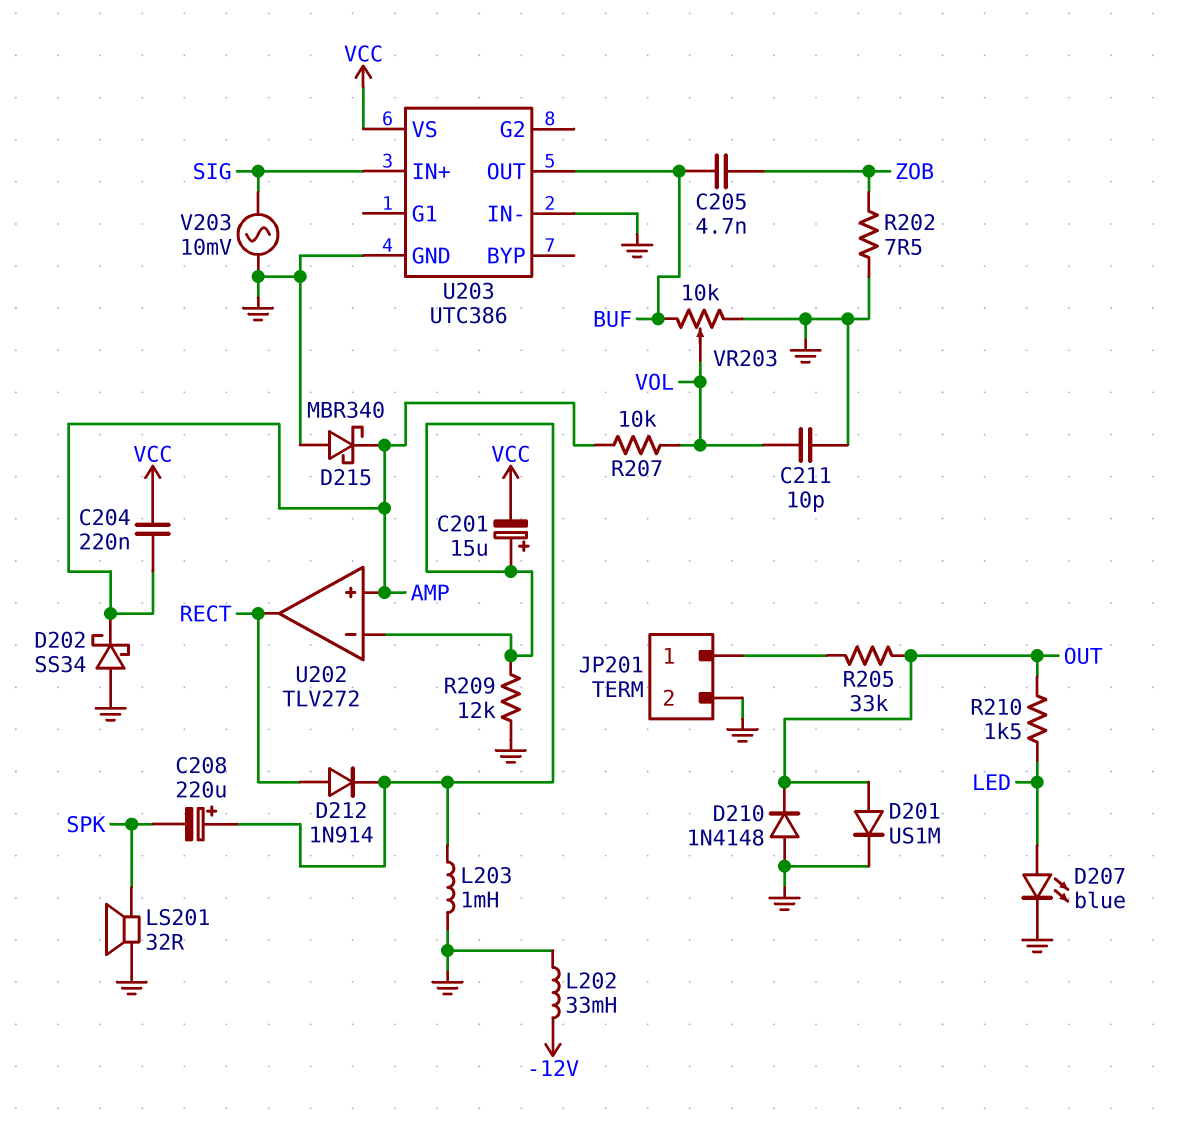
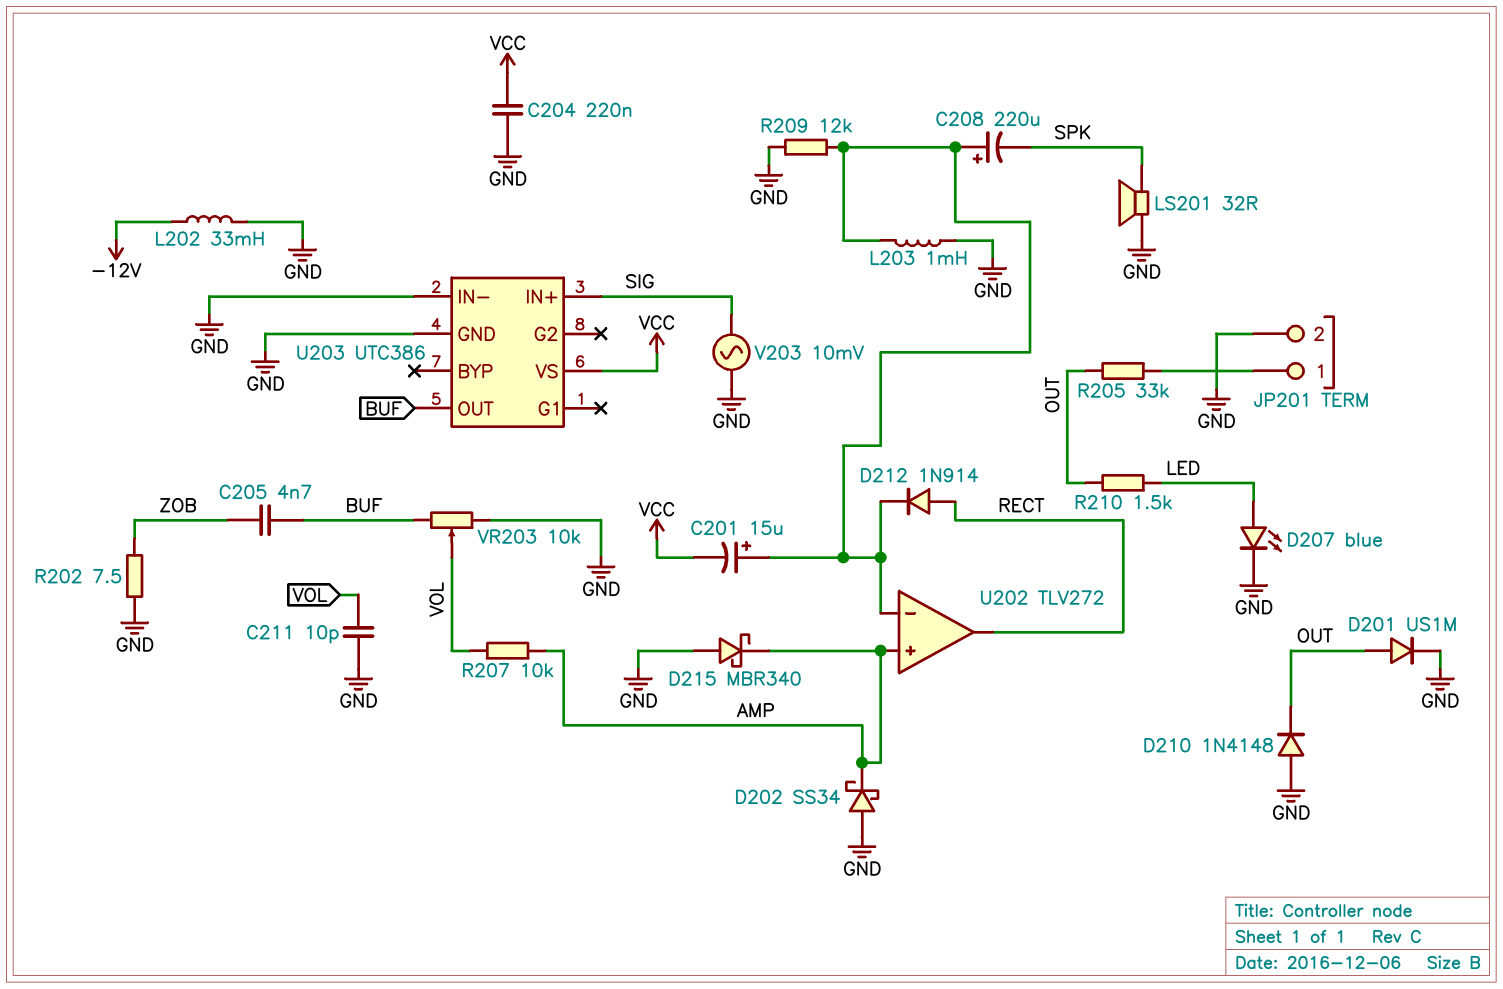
C204: 220nF (AMP, VCC) -> 220nF (GND, VCC)

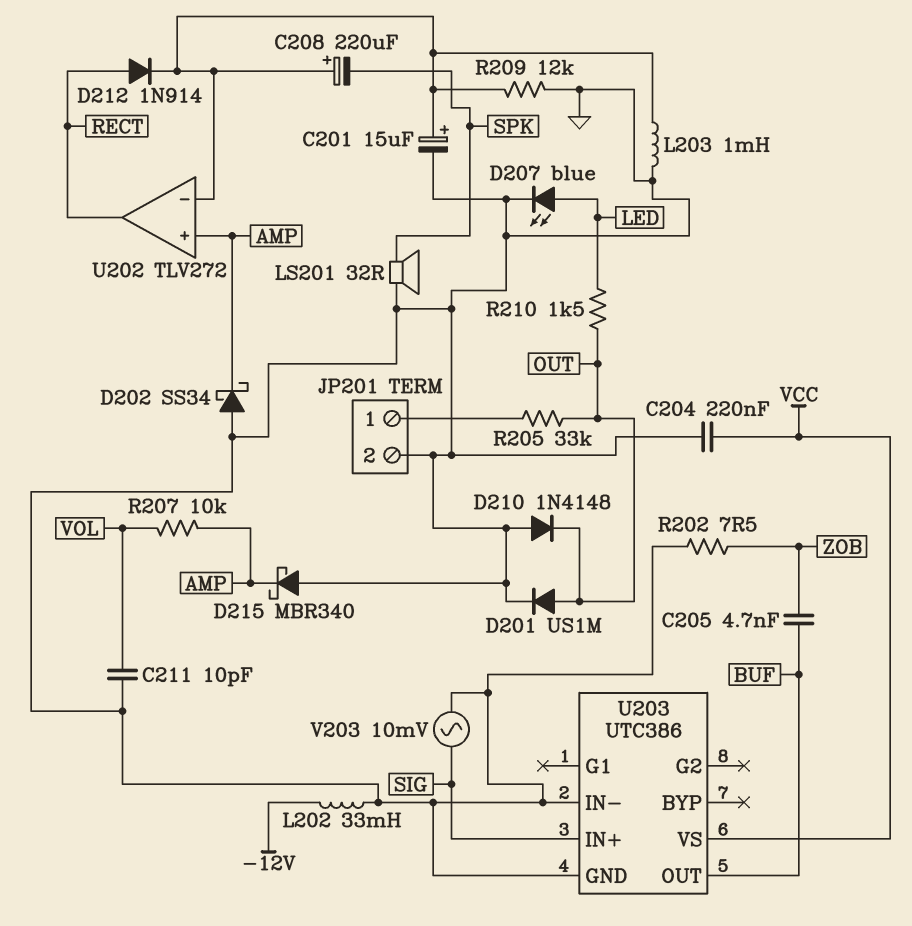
C201: 15uF (plus U202/in-, minus VCC) -> 15uF (plus U202/in-, minus GND)
VR203: 10k (BUF, GND, wiper VOL) -> none

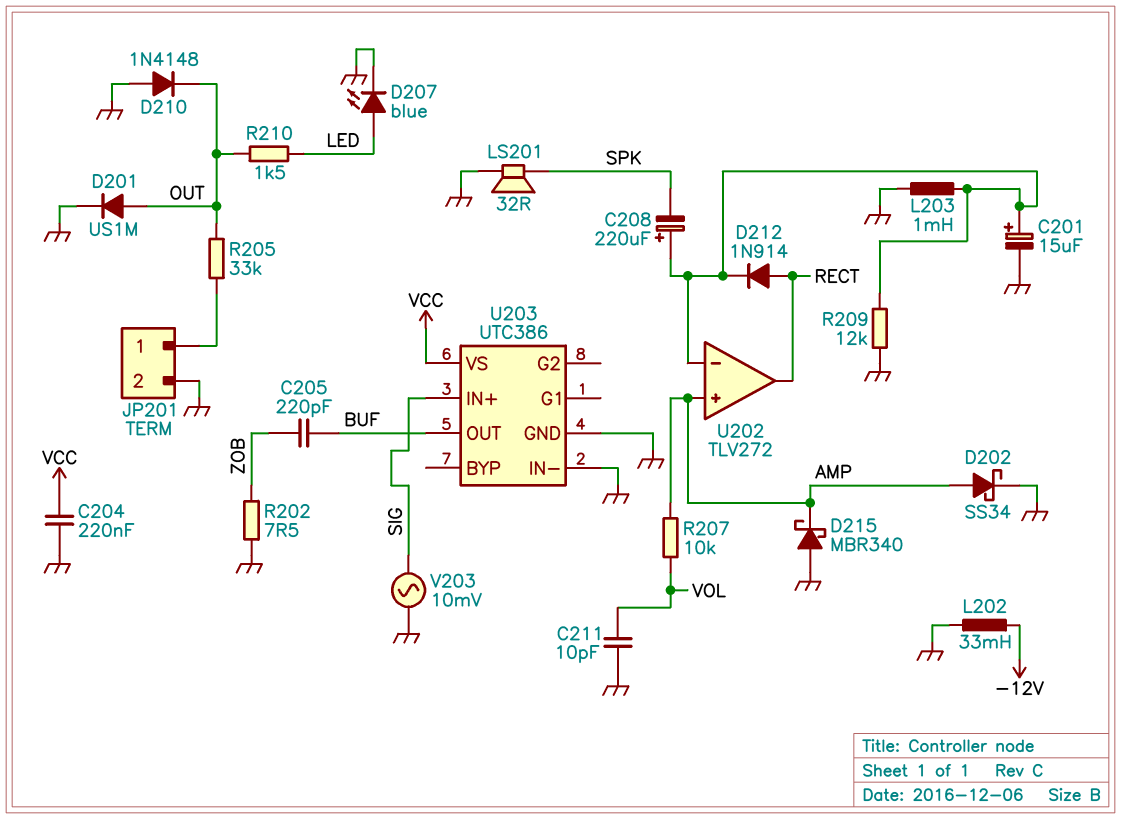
C205: 4.7nF (BUF, ZOB) -> 220pF (BUF, ZOB)
D202: schottky SS34 (A GND, K AMP) -> schottky SS34 (A AMP, K GND)

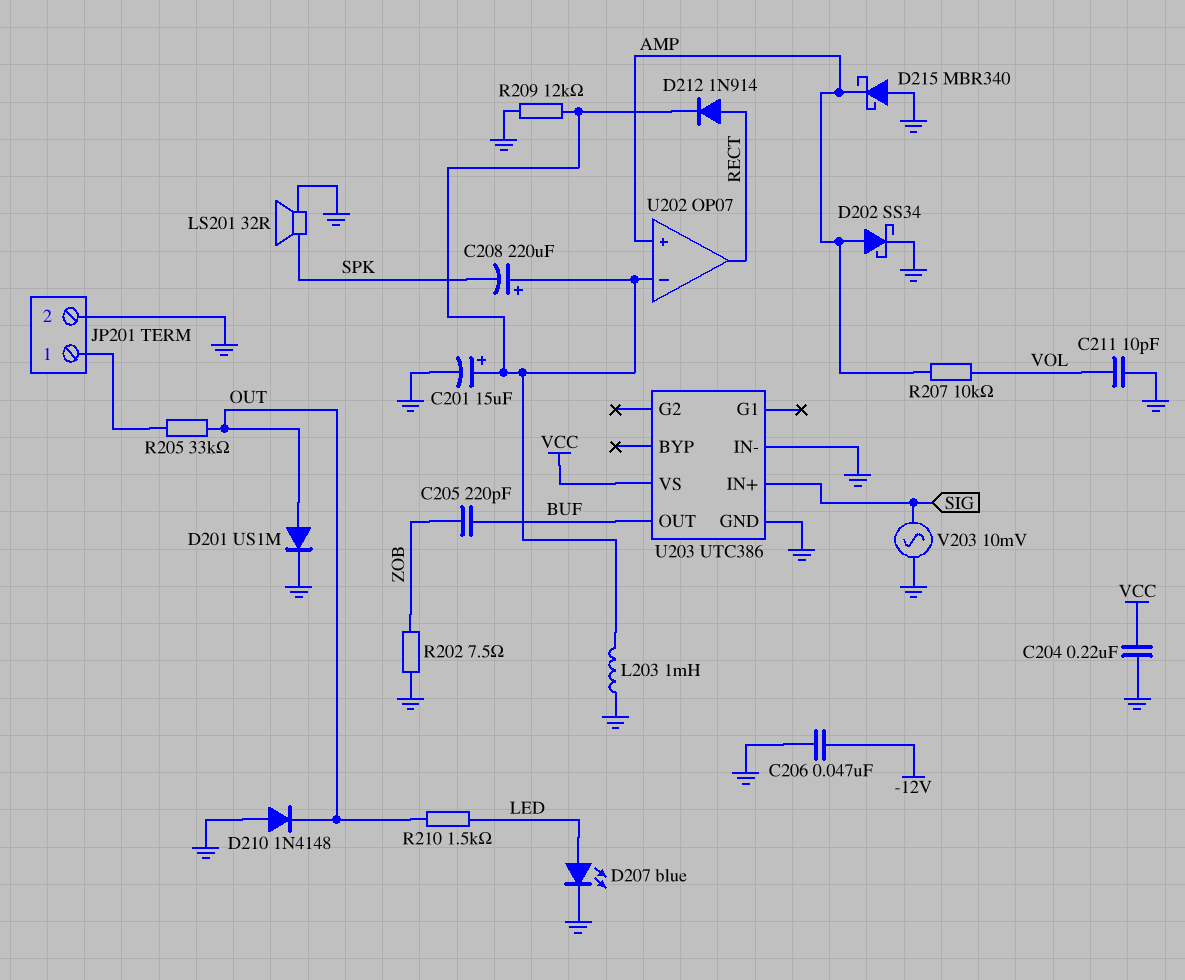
C206: none -> 47nF (-12V, GND)
L202: 33mH (-12V, GND) -> none
U202: TLV272 -> OP07

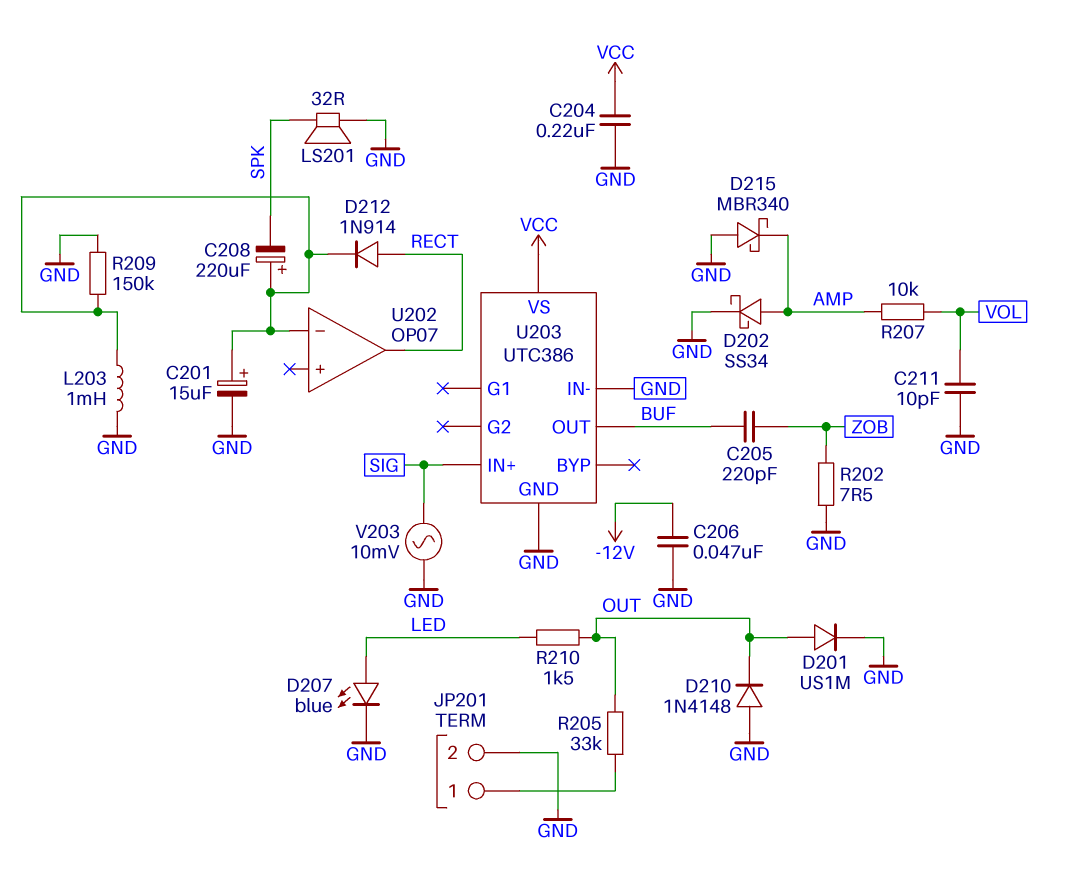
R209: 12k (GND, U202/in-) -> 150k (GND, U202/in-)
U202 pin in+: AMP -> none

